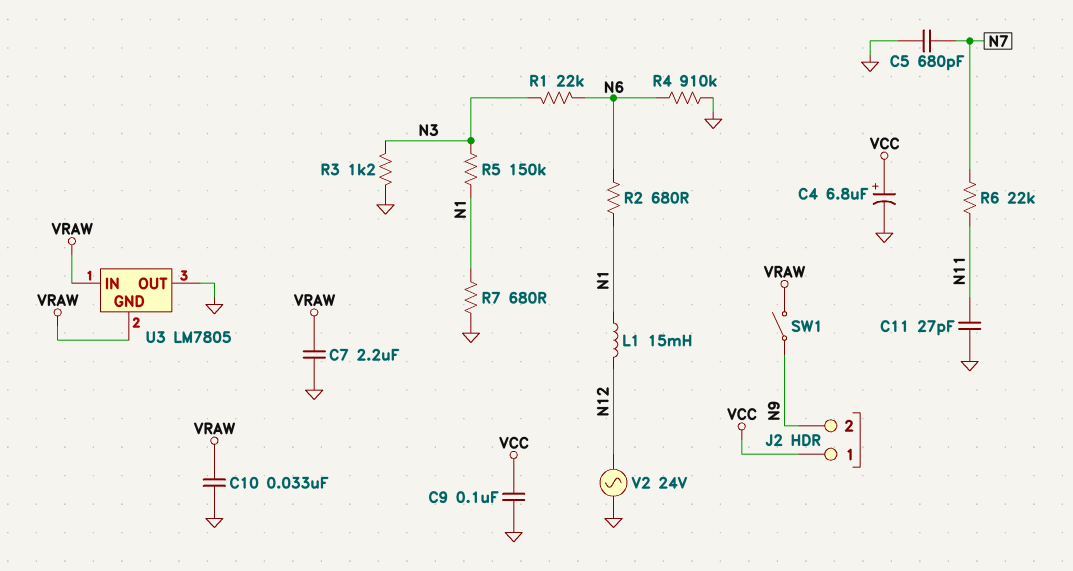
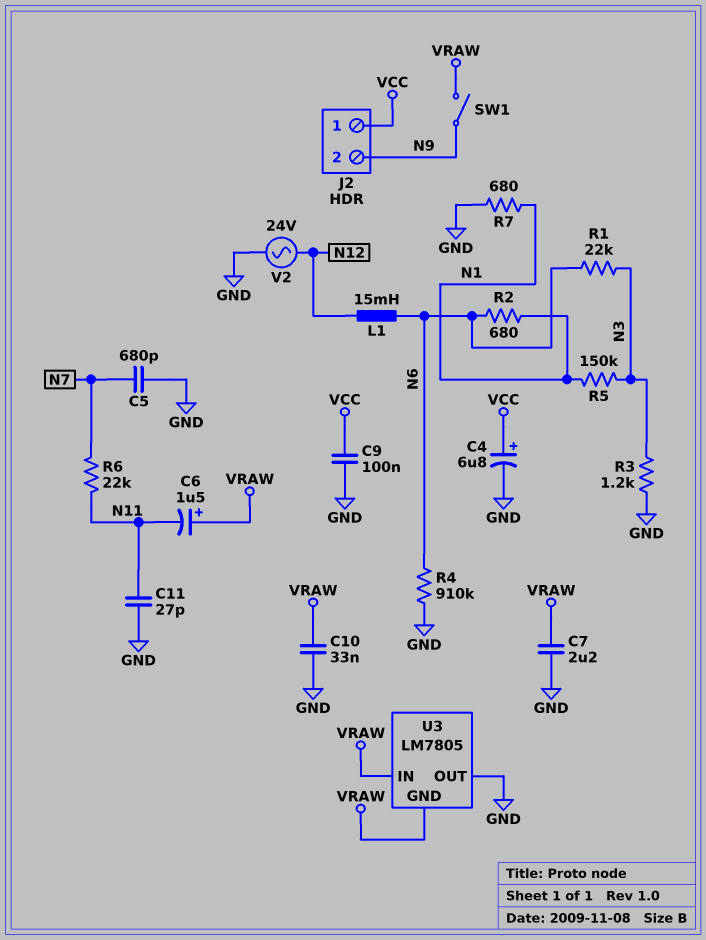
C6: none -> 1.5uF (plus VRAW, minus N11)
L1: 15mH (N1, N12) -> 15mH (N6, N12)

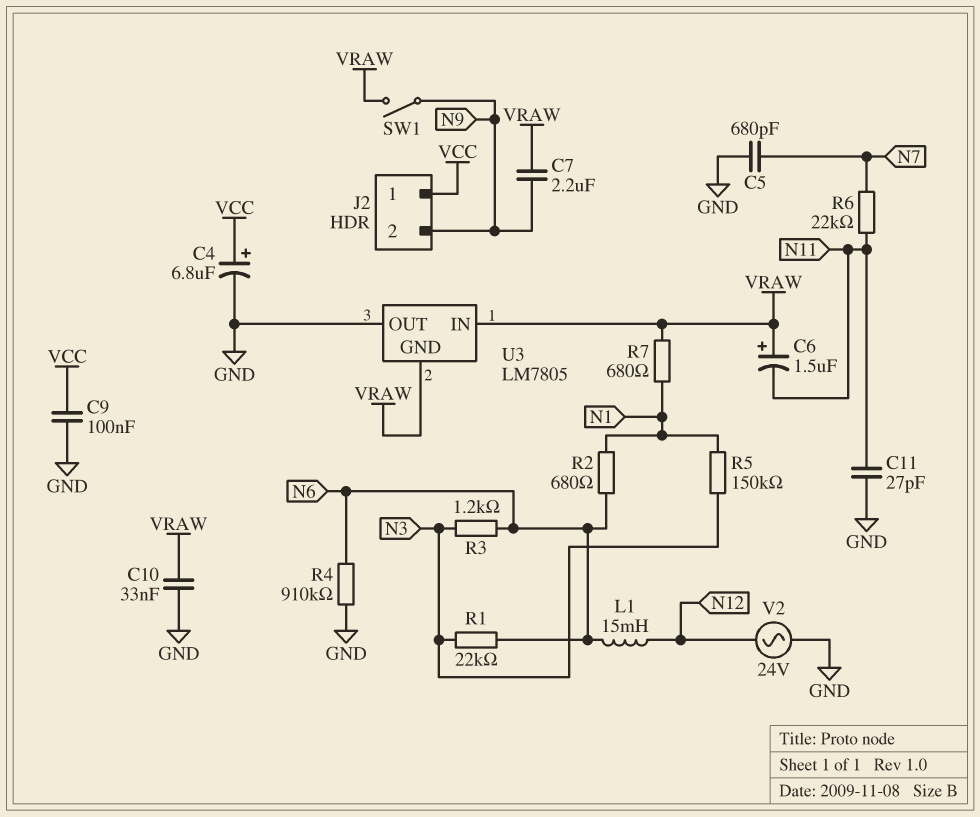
C7: 2.2uF (GND, VRAW) -> 2.2uF (N9, VRAW)
R3: 1.2k (GND, N3) -> 1.2k (N3, N6)
R7: 680 (GND, N1) -> 680 (N1, VRAW)

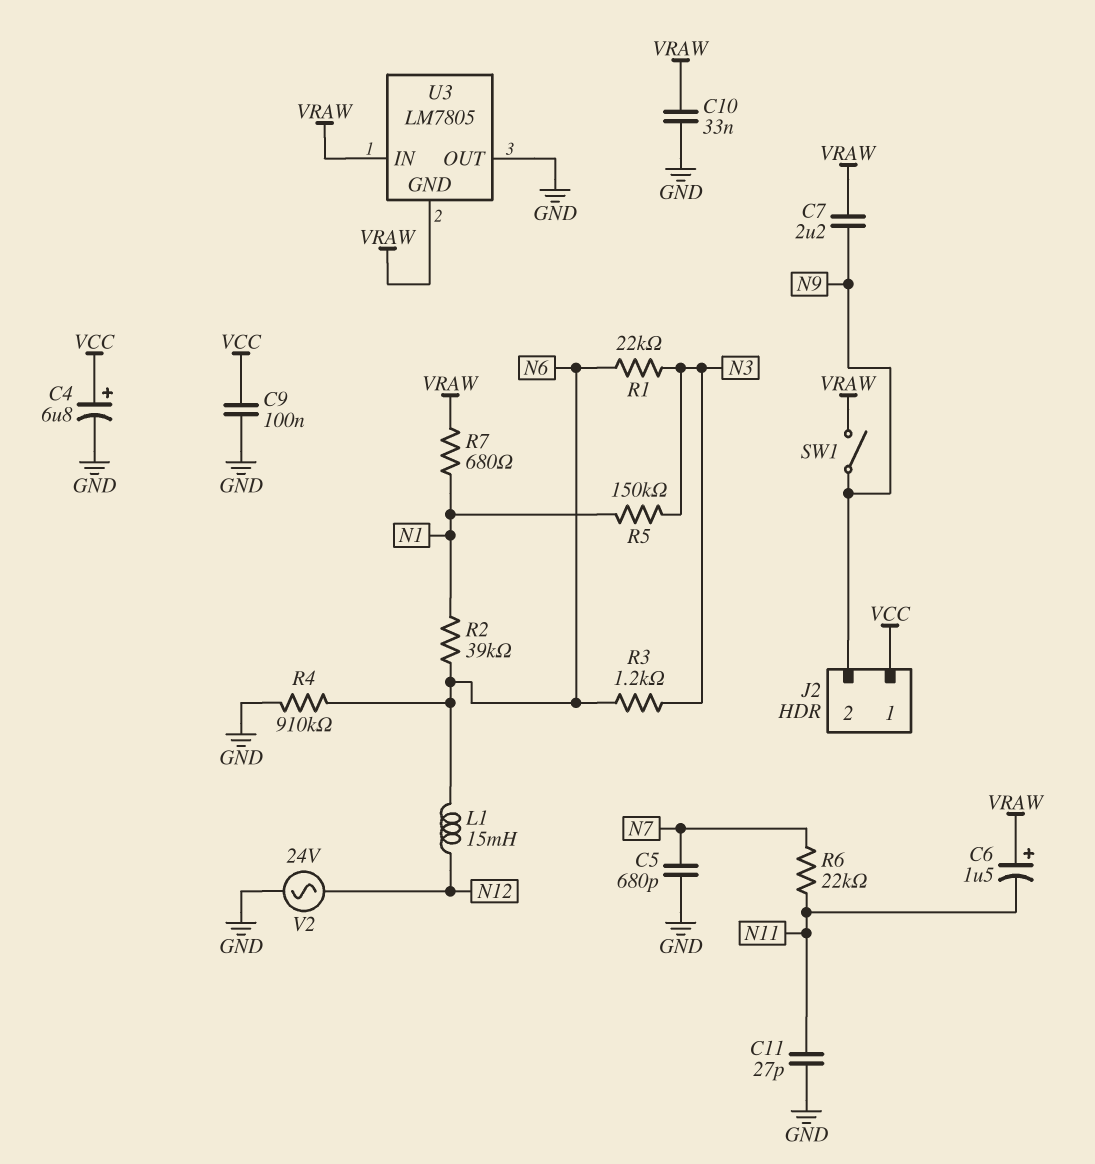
R2: 680 (N1, N6) -> 39k (N1, N6)

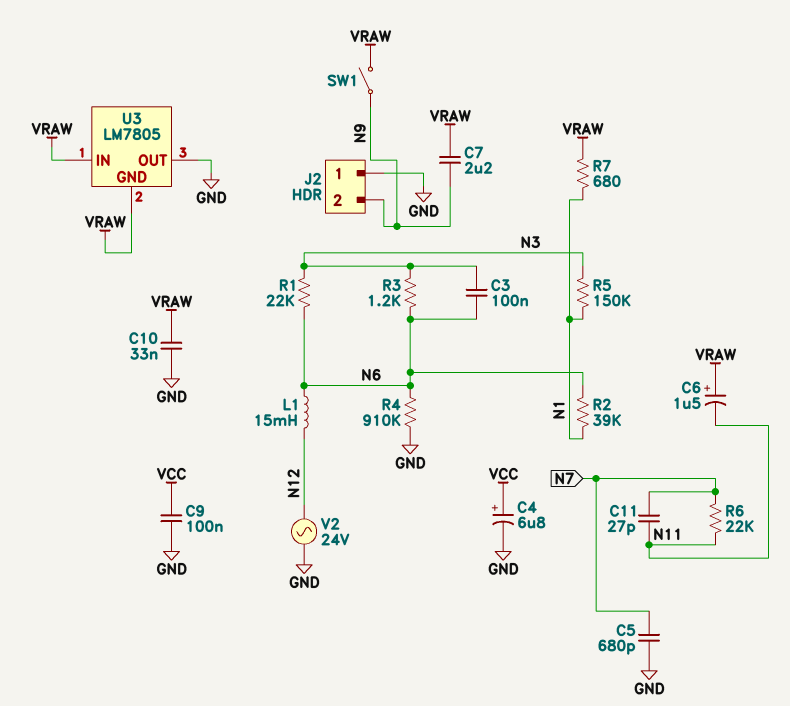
C3: none -> 100nF (N3, N6)
C11: 27pF (GND, N11) -> 27pF (N7, N11)
J2 pin 1: VCC -> GND

